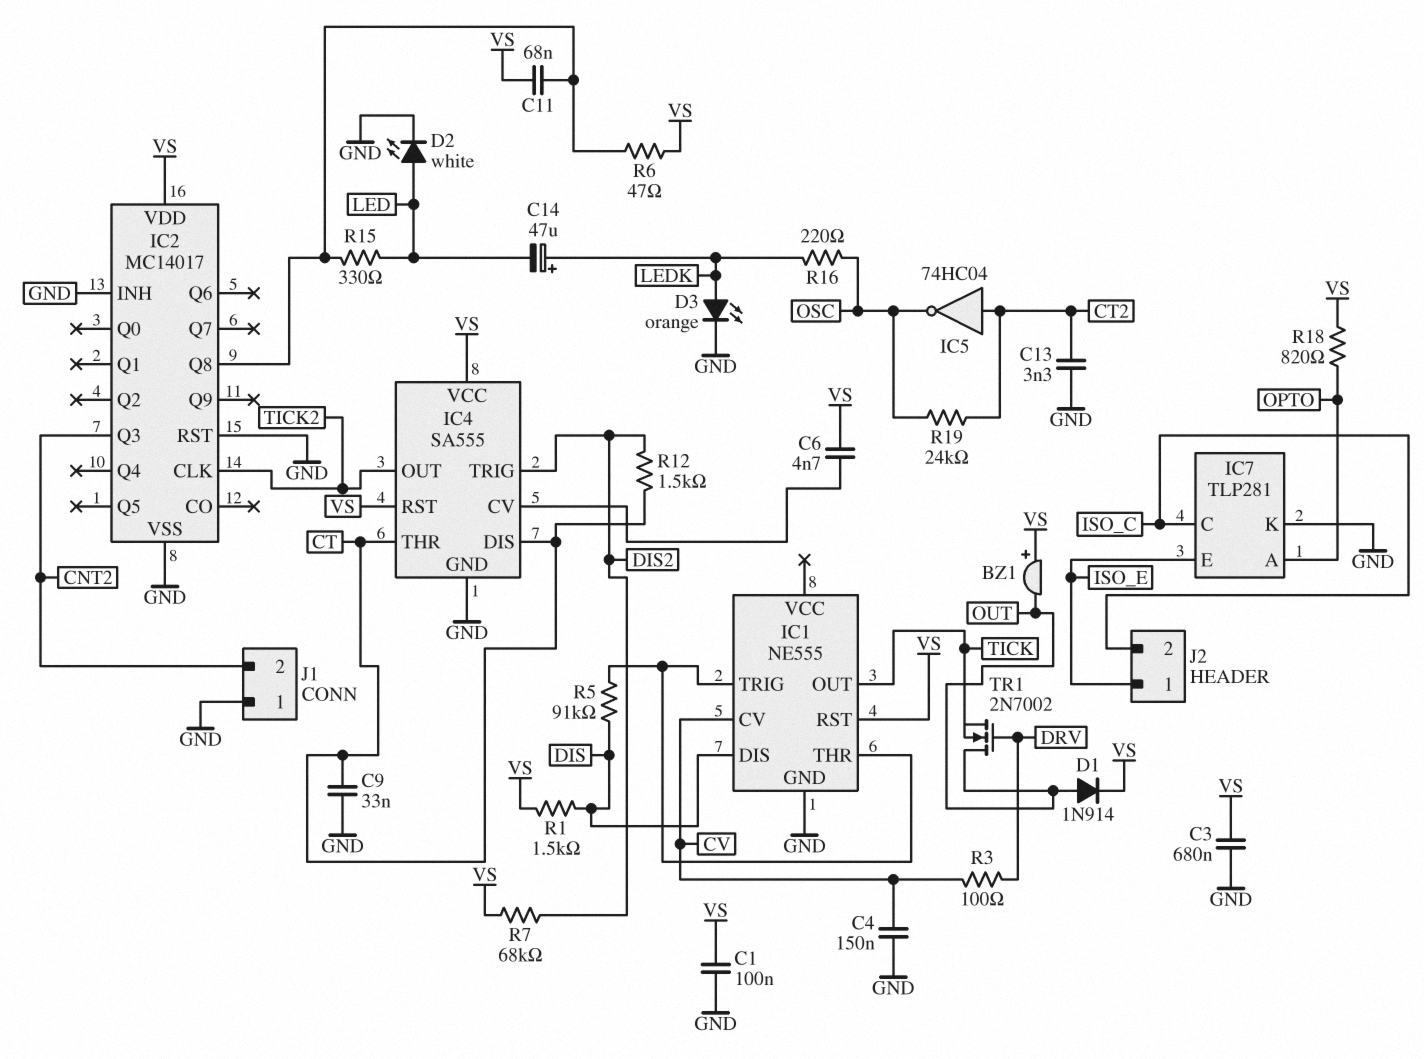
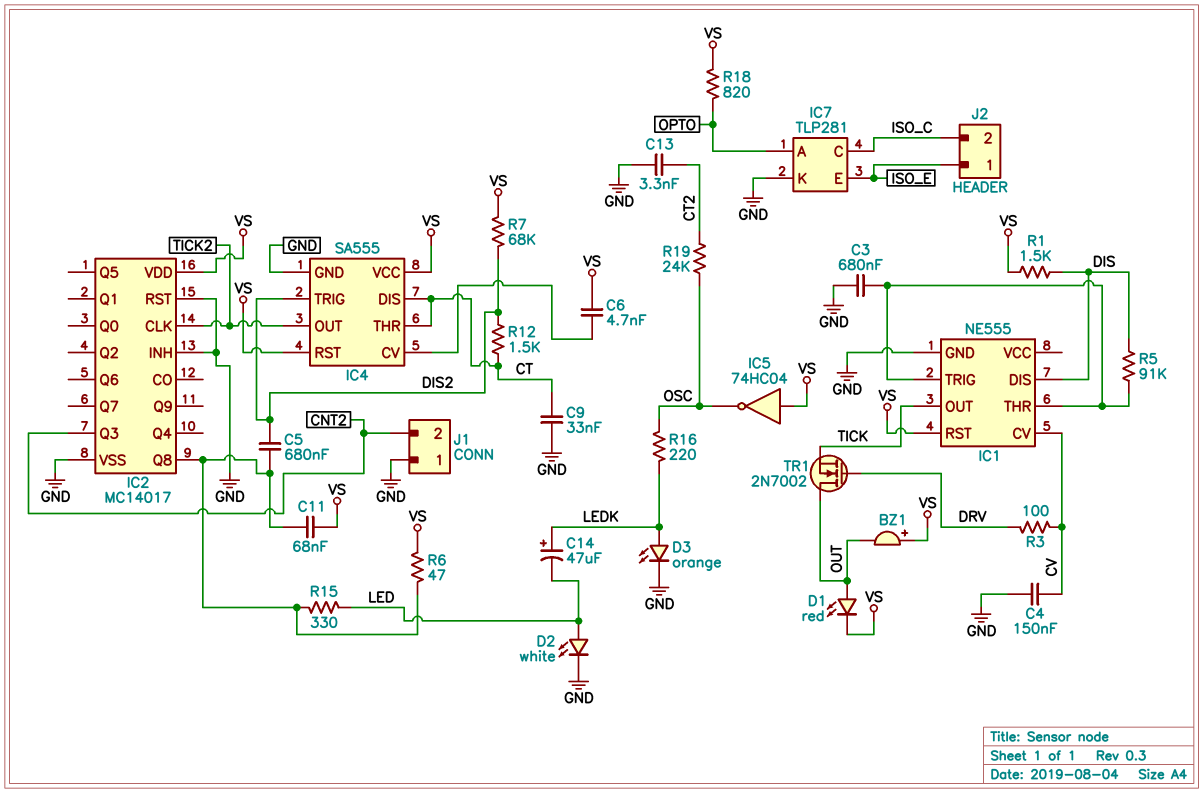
C1: 100nF (GND, VS) -> none
C3: 680nF (GND, VS) -> 680nF (GND, IC1/THR)
C5: none -> 680nF (DIS2, IC2/Q8)
D1: diode 1N914 (A OUT, K VS) -> LED red (A OUT, K VS)
IC5: NOT 74HC04 (in CT2, out OSC) -> NOT 74HC04 (in VS, out OSC)

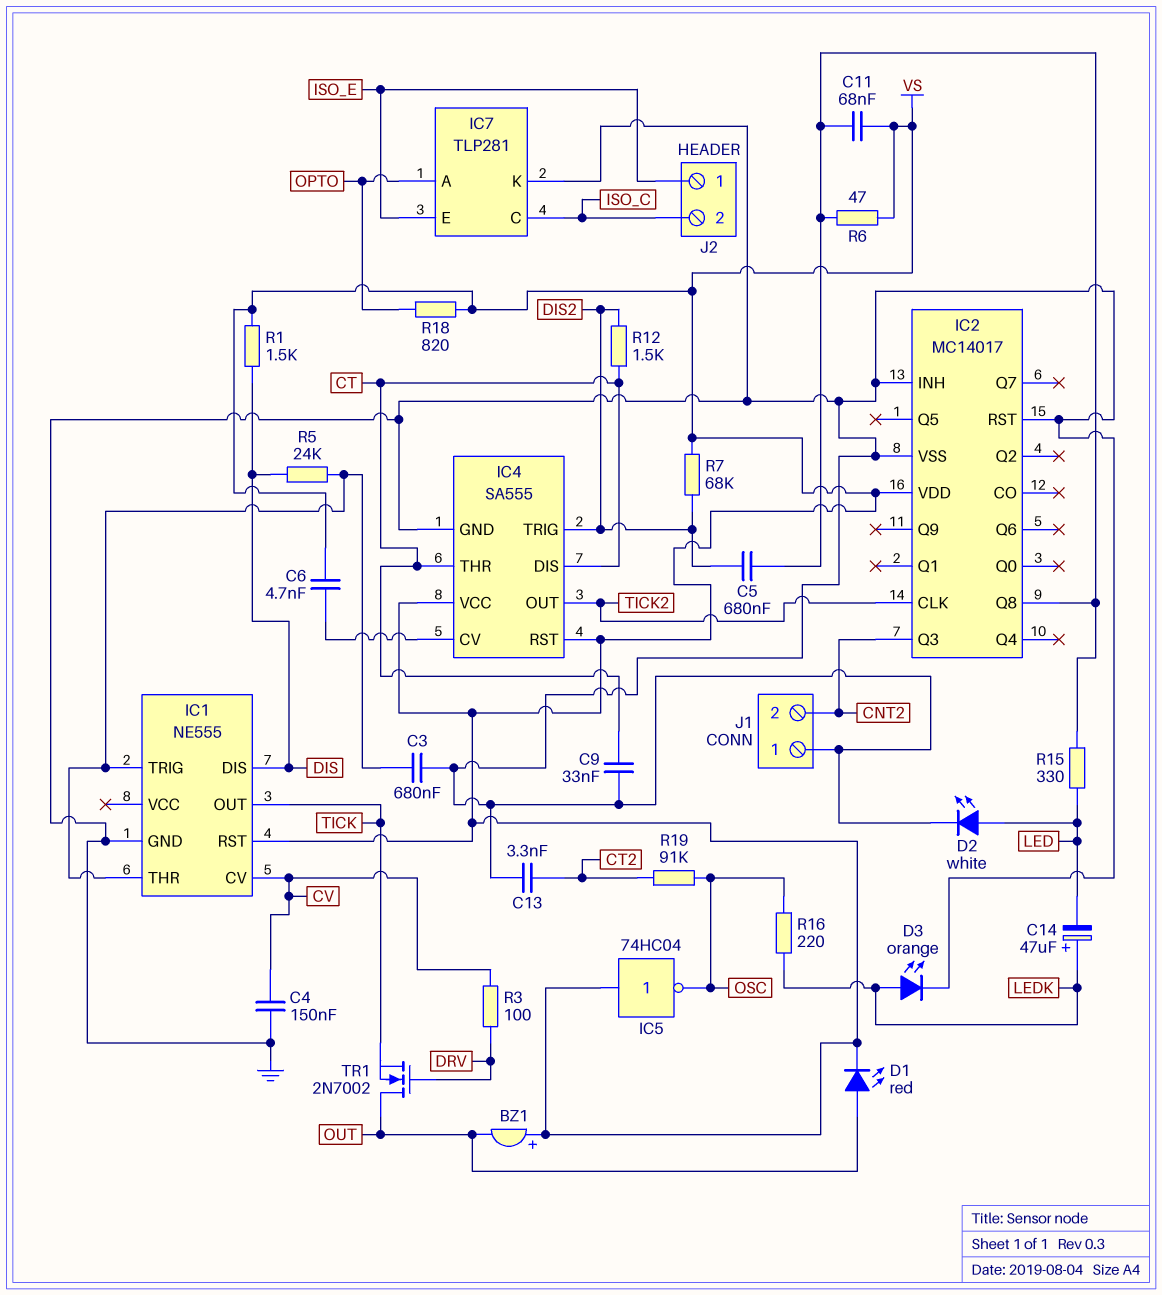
R5: 91k (DIS, IC1/THR) -> 24k (DIS, IC1/THR)
R19: 24k (CT2, OSC) -> 91k (CT2, OSC)

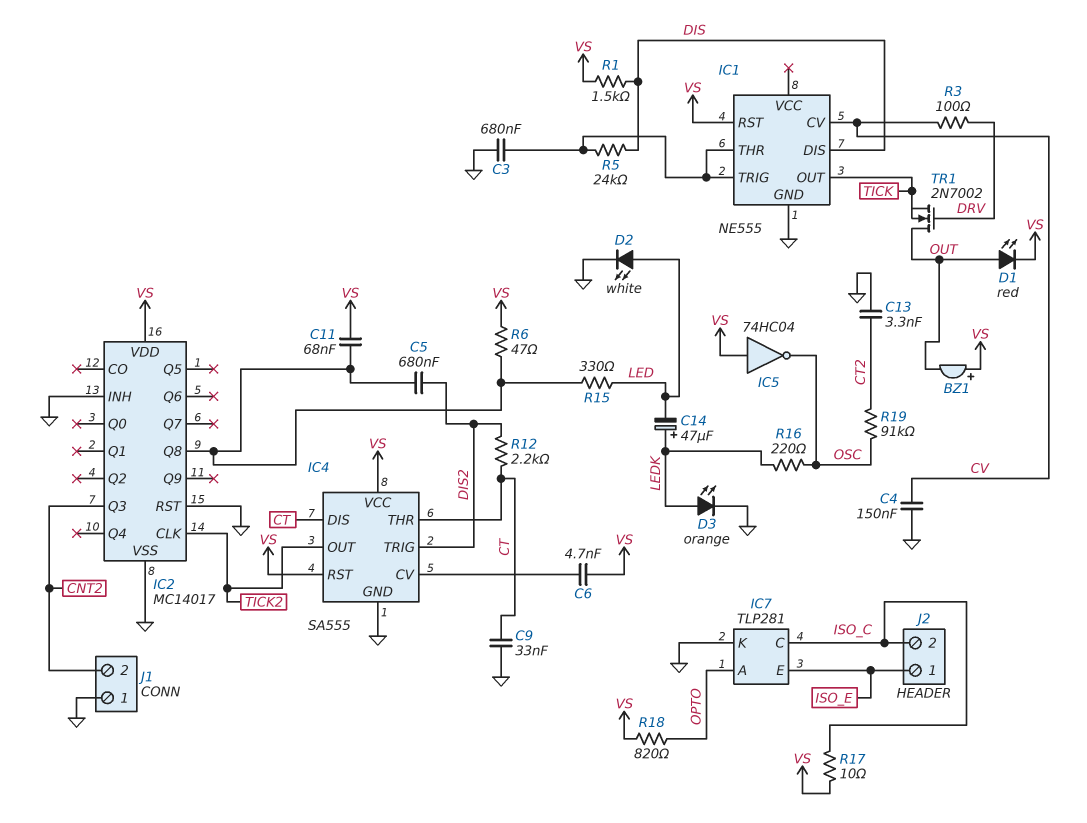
R7: 68k (DIS2, VS) -> none
R12: 1.5k (CT, DIS2) -> 2.2k (CT, DIS2)
R17: none -> 10 (ISO_C, VS)

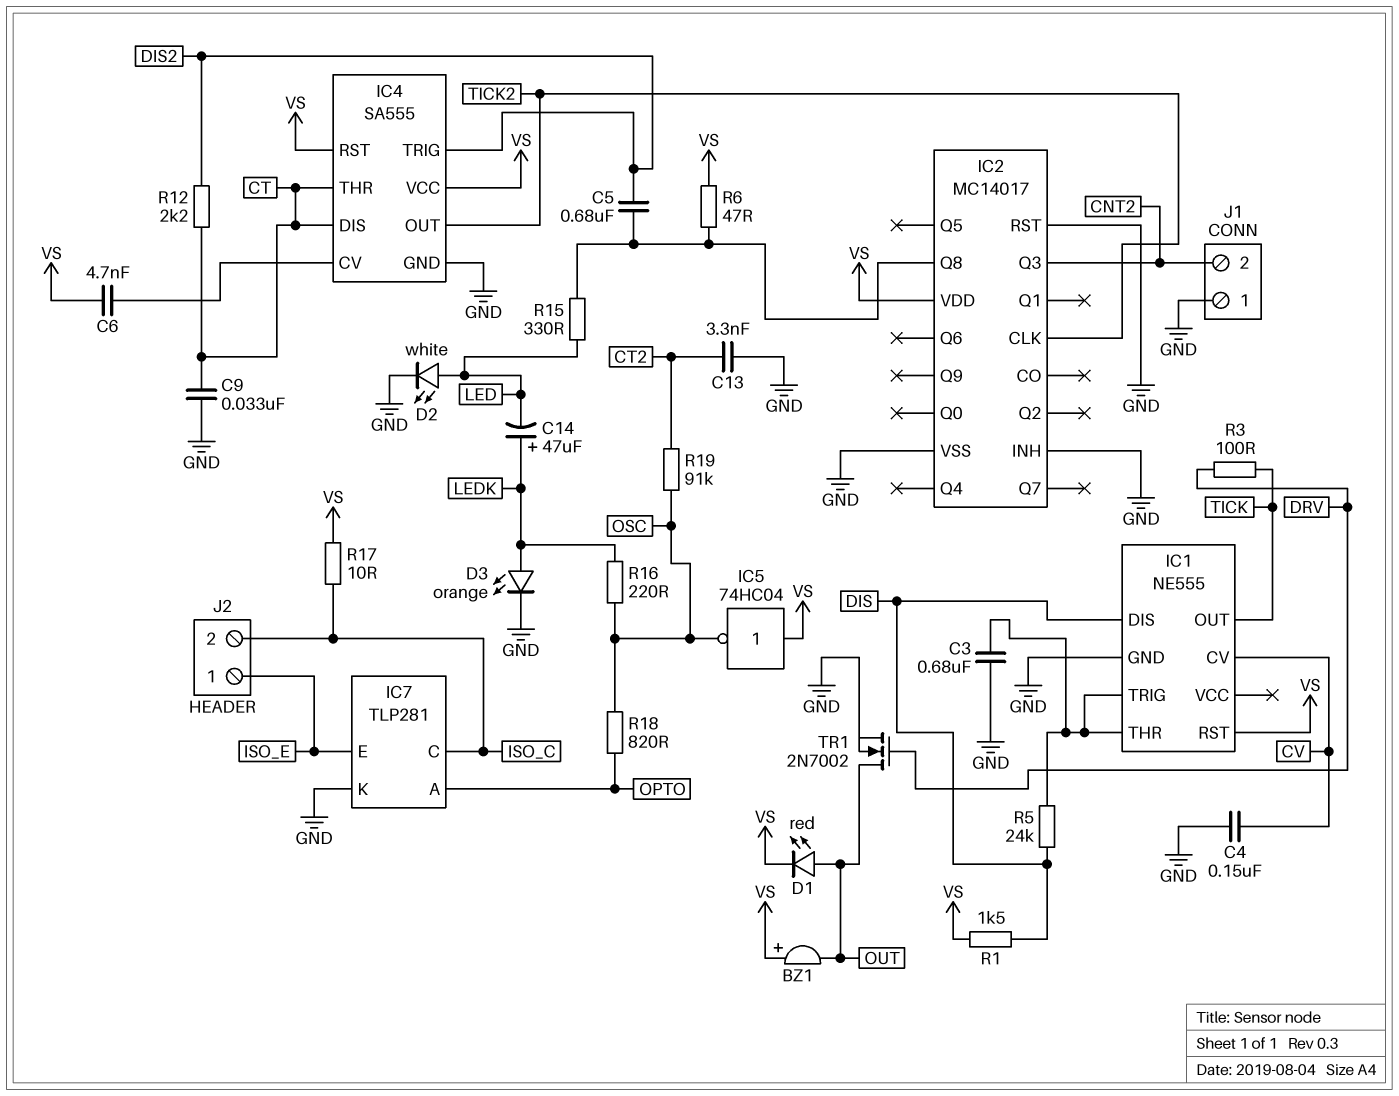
C11: 68nF (IC2/Q8, VS) -> none
R3: 100 (CV, DRV) -> 100 (DRV, TICK)
R18: 820 (OPTO, VS) -> 820 (OPTO, OSC)
TR1: NMOS 2N7002 (G DRV, D OUT, S TICK) -> NMOS 2N7002 (G DRV, D OUT, S GND)

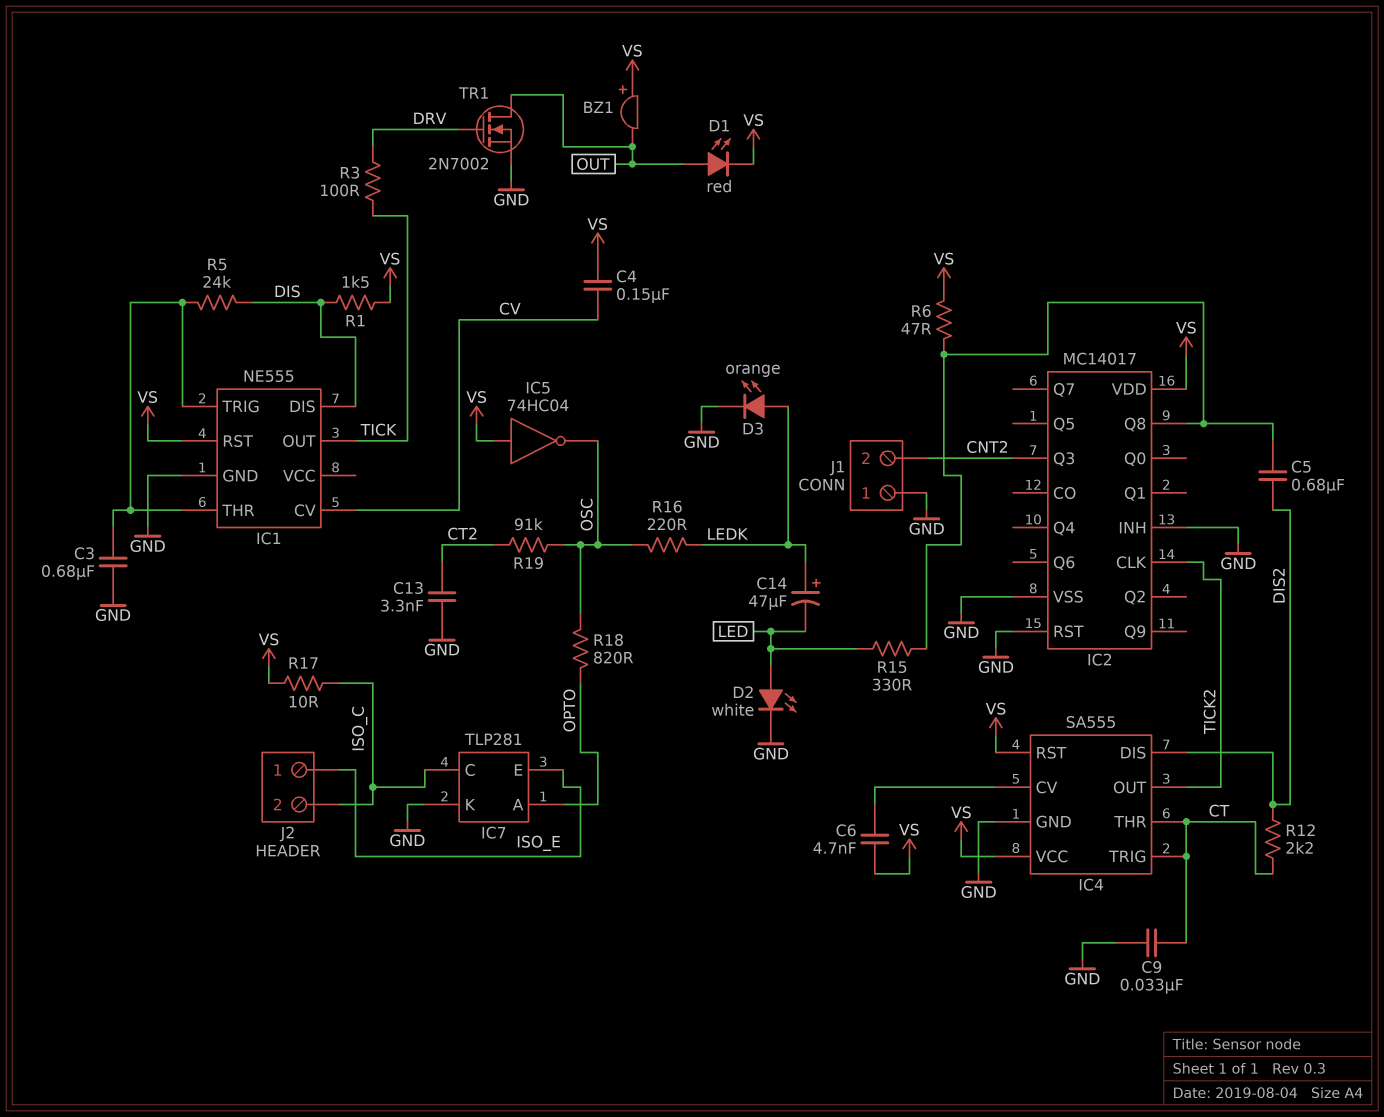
C4: 150nF (CV, GND) -> 150nF (CV, VS)
IC4 pin DIS: CT -> DIS2
IC4 pin TRIG: DIS2 -> CT

